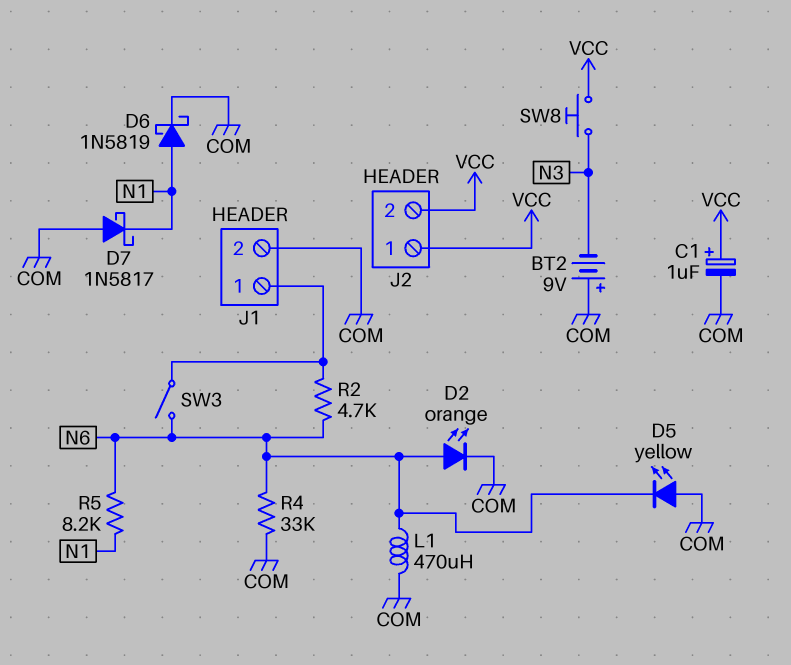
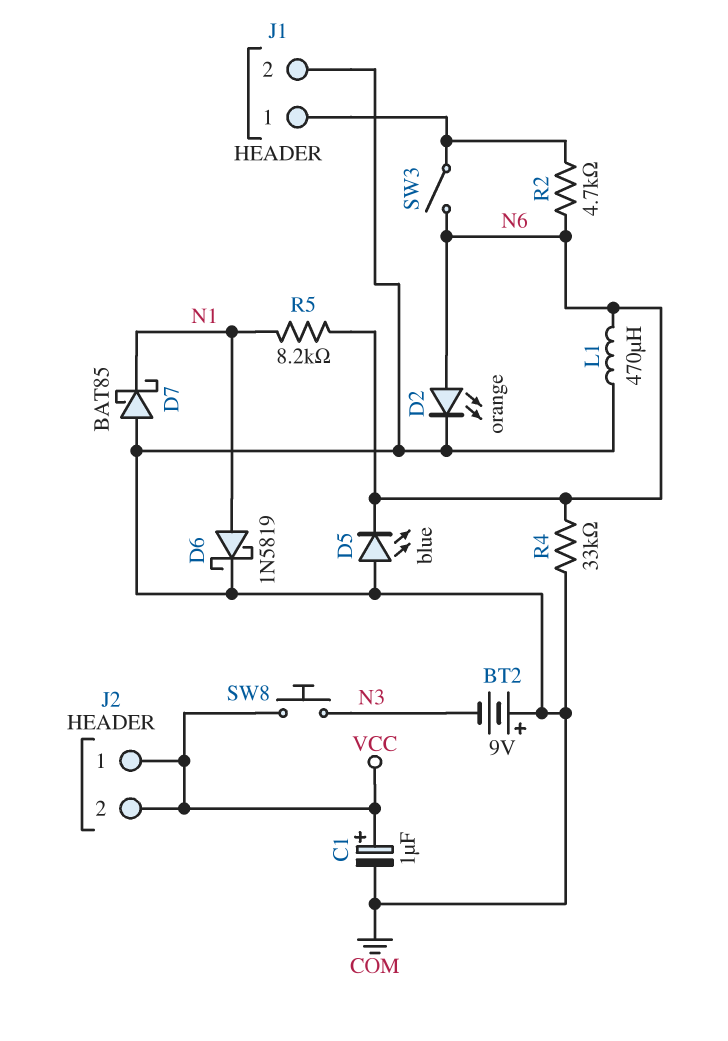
D5: LED yellow (A COM, K N6) -> LED blue (A COM, K N6)
D7: schottky 1N5817 (A COM, K N1) -> schottky BAT85 (A COM, K N1)

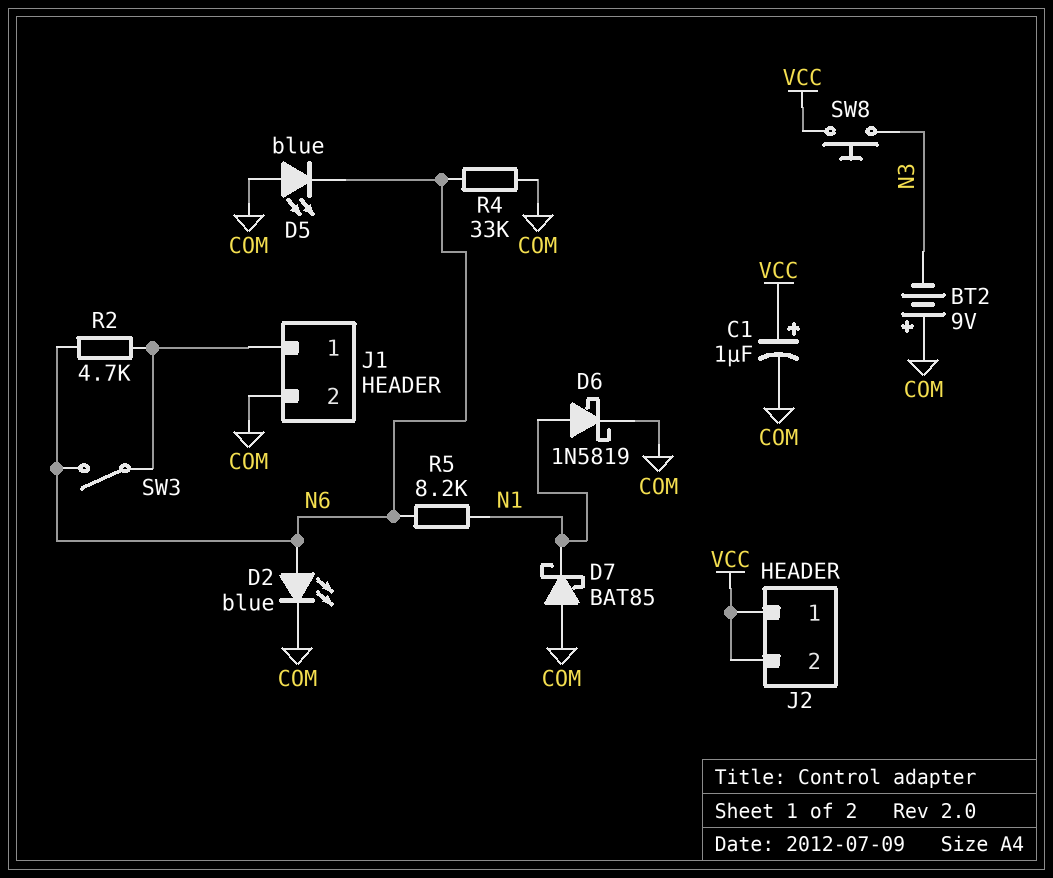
D2: LED orange (A N6, K COM) -> LED blue (A N6, K COM)
L1: 470uH (COM, N6) -> none

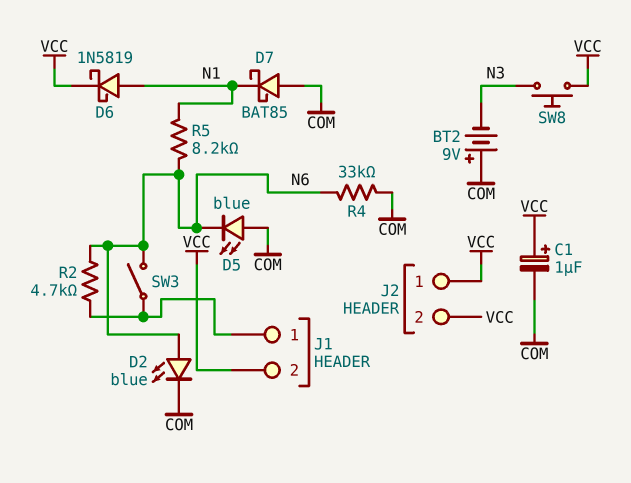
D6: schottky 1N5819 (A N1, K COM) -> schottky 1N5819 (A N1, K VCC)
J1 pin 2: COM -> VCC

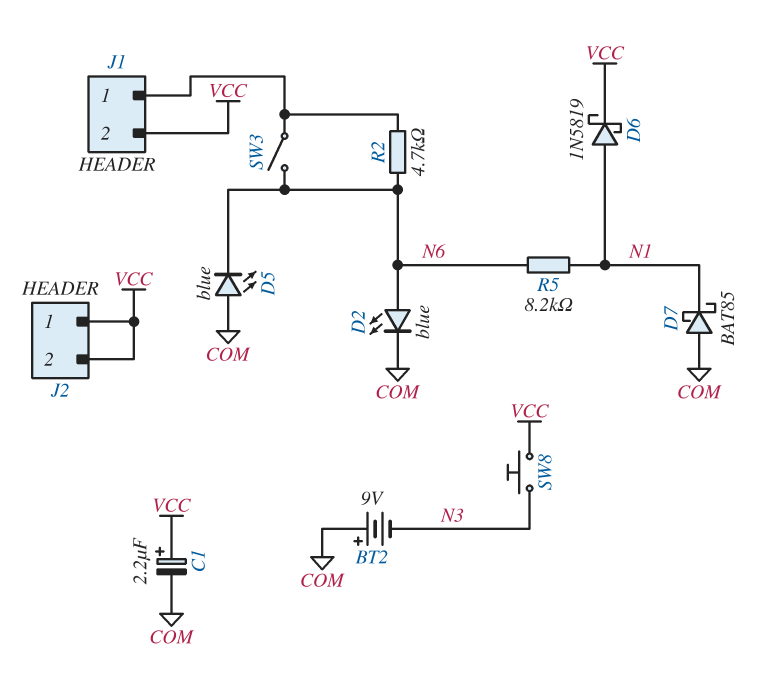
C1: 1uF (plus VCC, minus COM) -> 2.2uF (plus VCC, minus COM)
R4: 33k (COM, N6) -> none

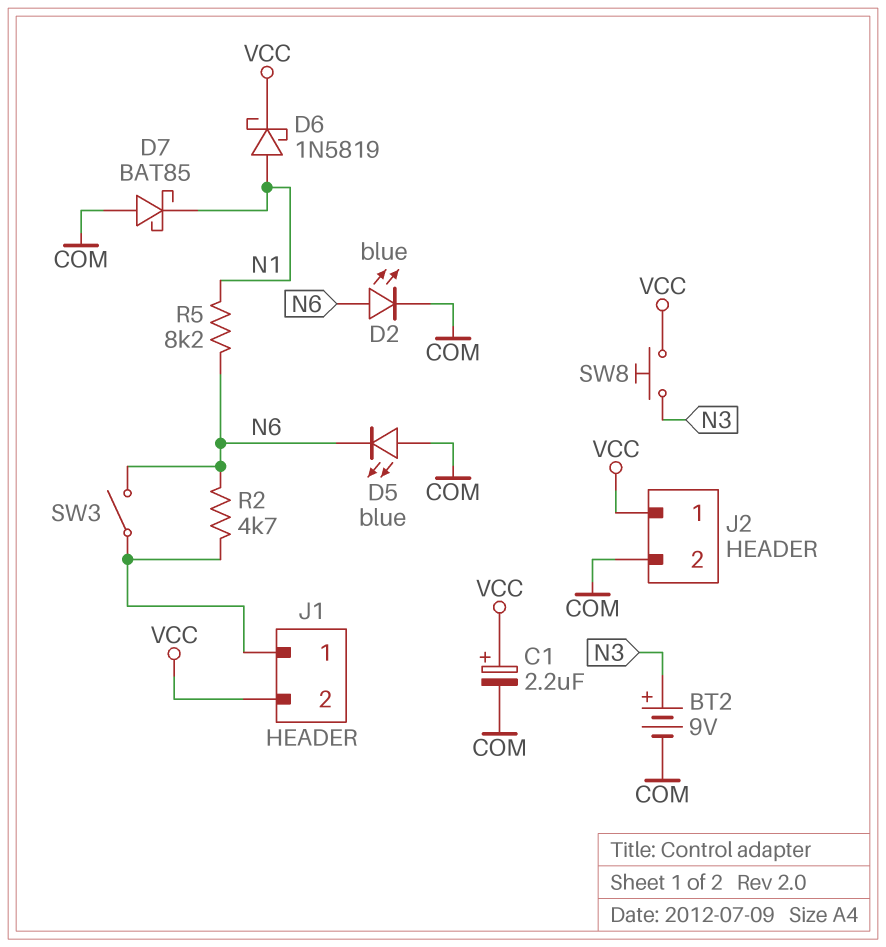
BT2: 9V (plus COM, minus N3) -> 9V (plus N3, minus COM)
J2 pin 2: VCC -> COM

